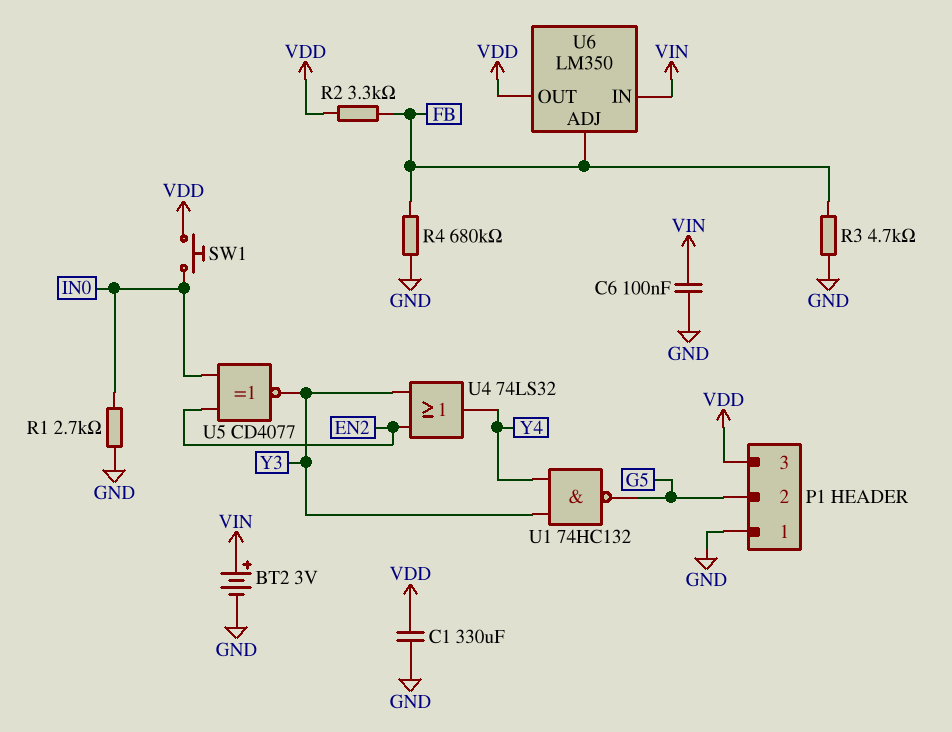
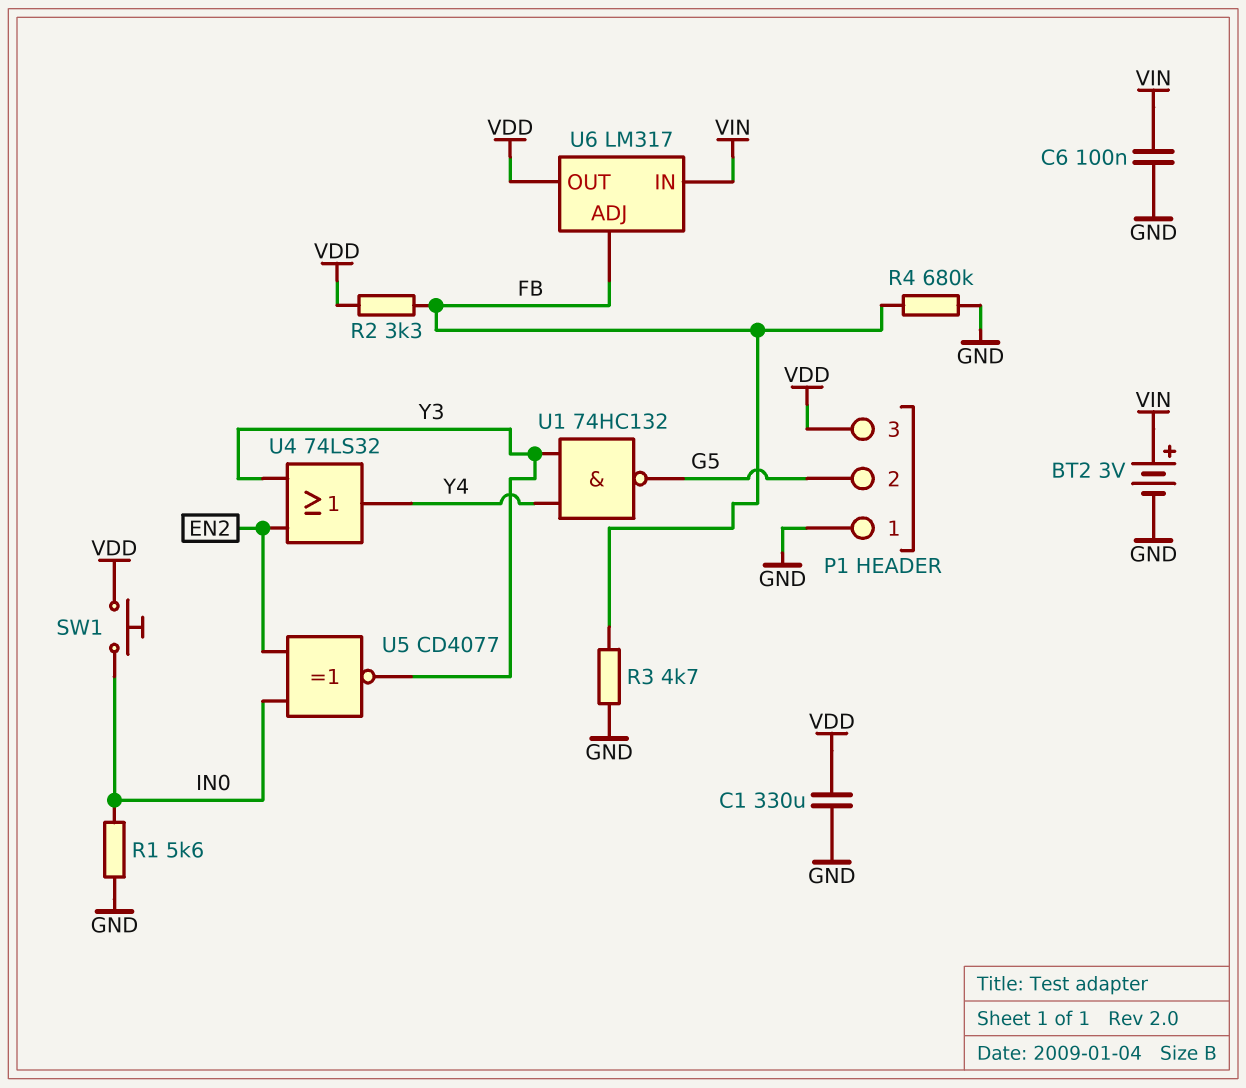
R1: 2.7k (GND, IN0) -> 5.6k (GND, IN0)
U6: LM350 -> LM317

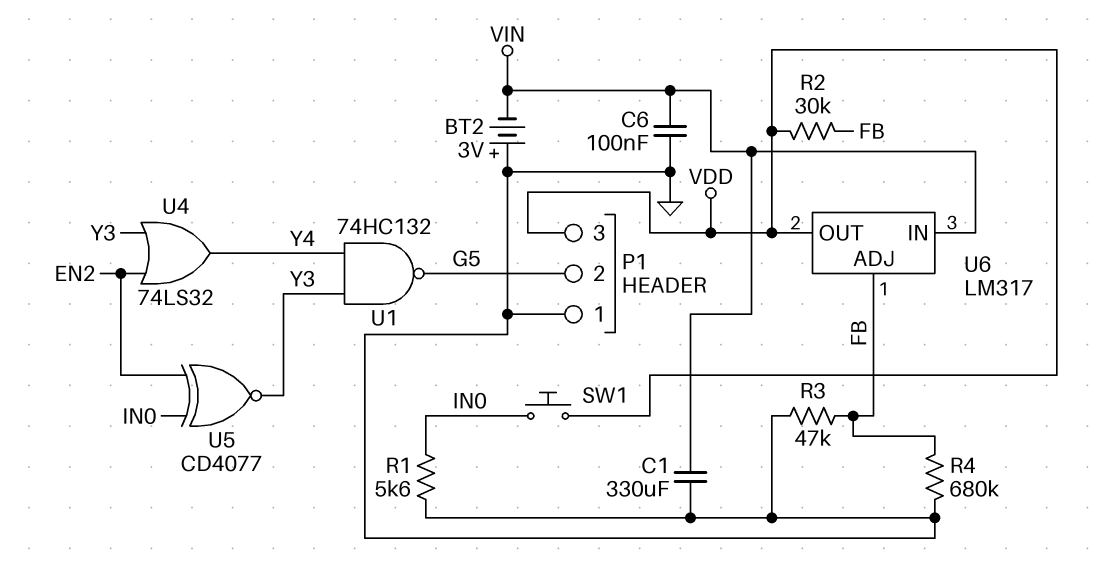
BT2: 3V (plus VIN, minus GND) -> 3V (plus GND, minus VIN)
C1: 330uF (GND, VDD) -> 330uF (GND, VIN)
R2: 3.3k (FB, VDD) -> 30k (FB, VDD)
R3: 4.7k (FB, GND) -> 47k (FB, GND)

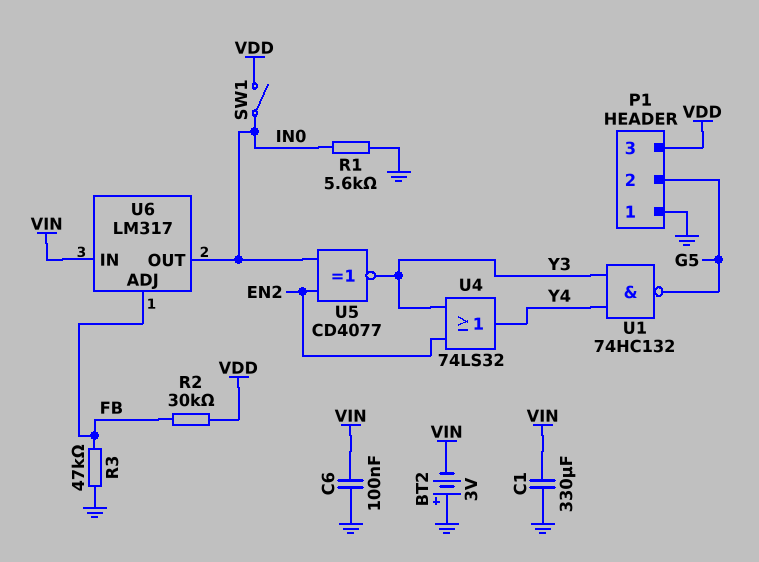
R4: 680k (FB, GND) -> none
SW1: button (IN0, VDD) -> switch (IN0, VDD)
U6 pin OUT: VDD -> IN0

